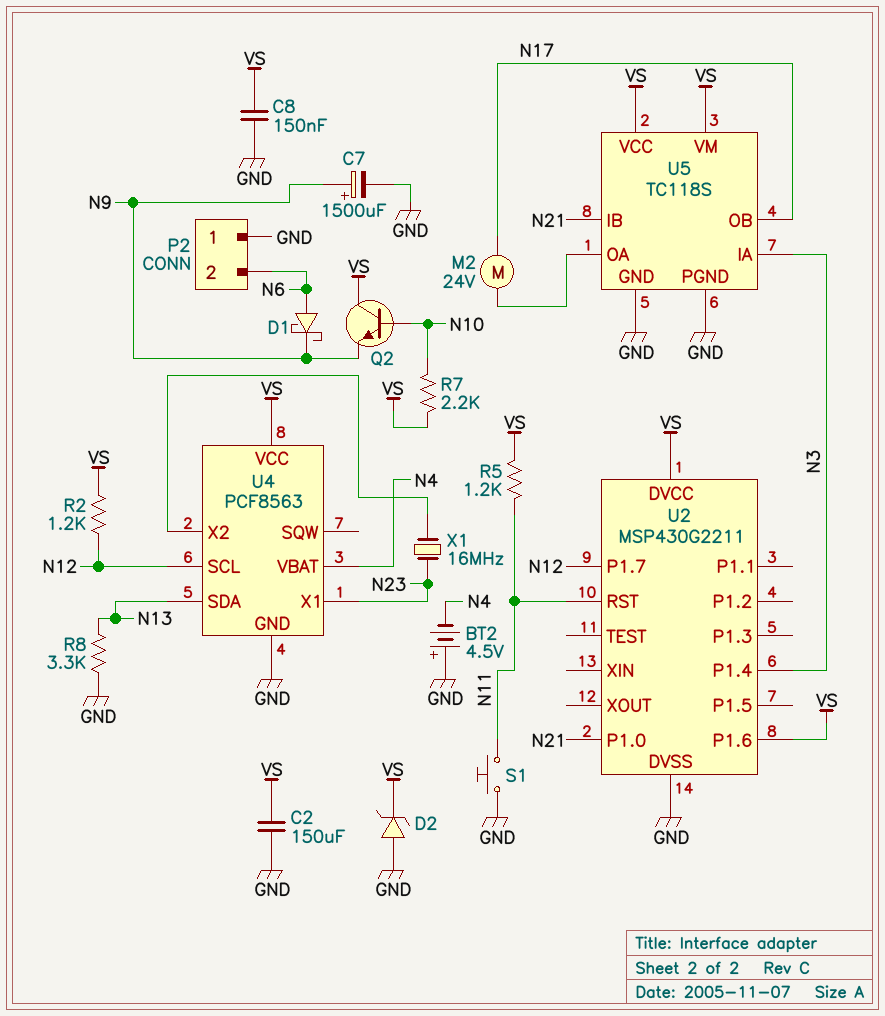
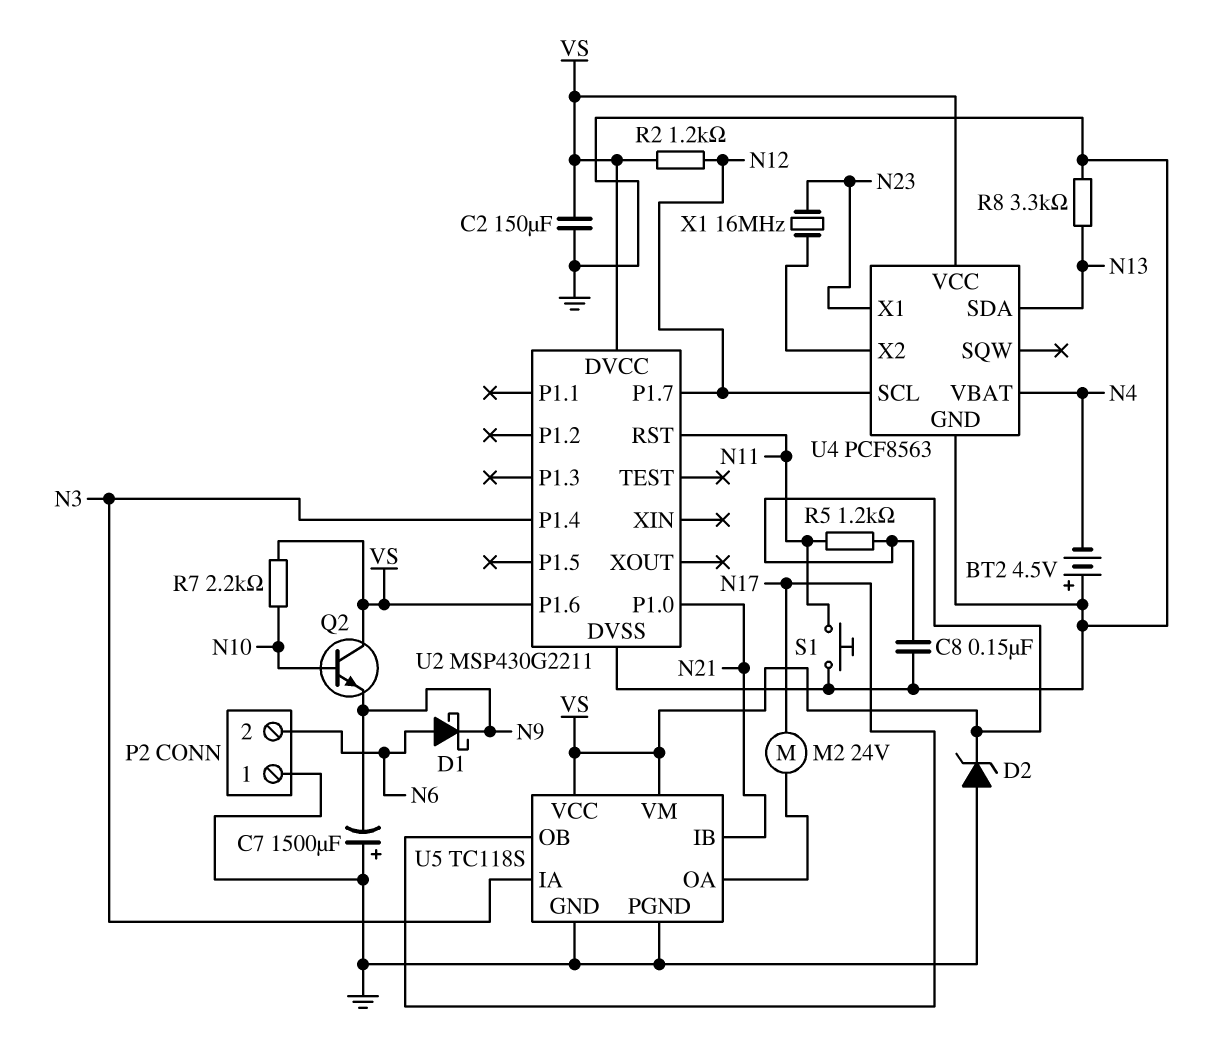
C7: 1500uF (plus N9, minus GND) -> 1500uF (plus GND, minus N9)

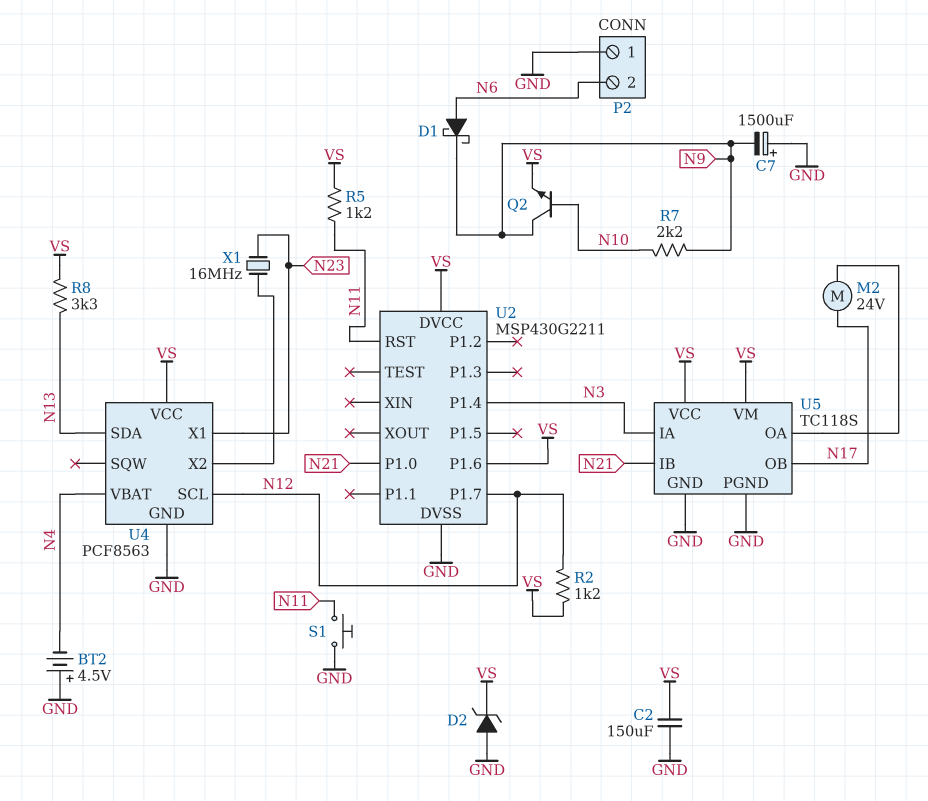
C8: 150nF (GND, VS) -> none
Q2: NPN (B N10, C VS, E N9) -> NPN (B N10, C N9, E VS)
R7: 2.2k (N10, VS) -> 2.2k (N9, N10)
R8: 3.3k (GND, N13) -> 3.3k (N13, VS)

